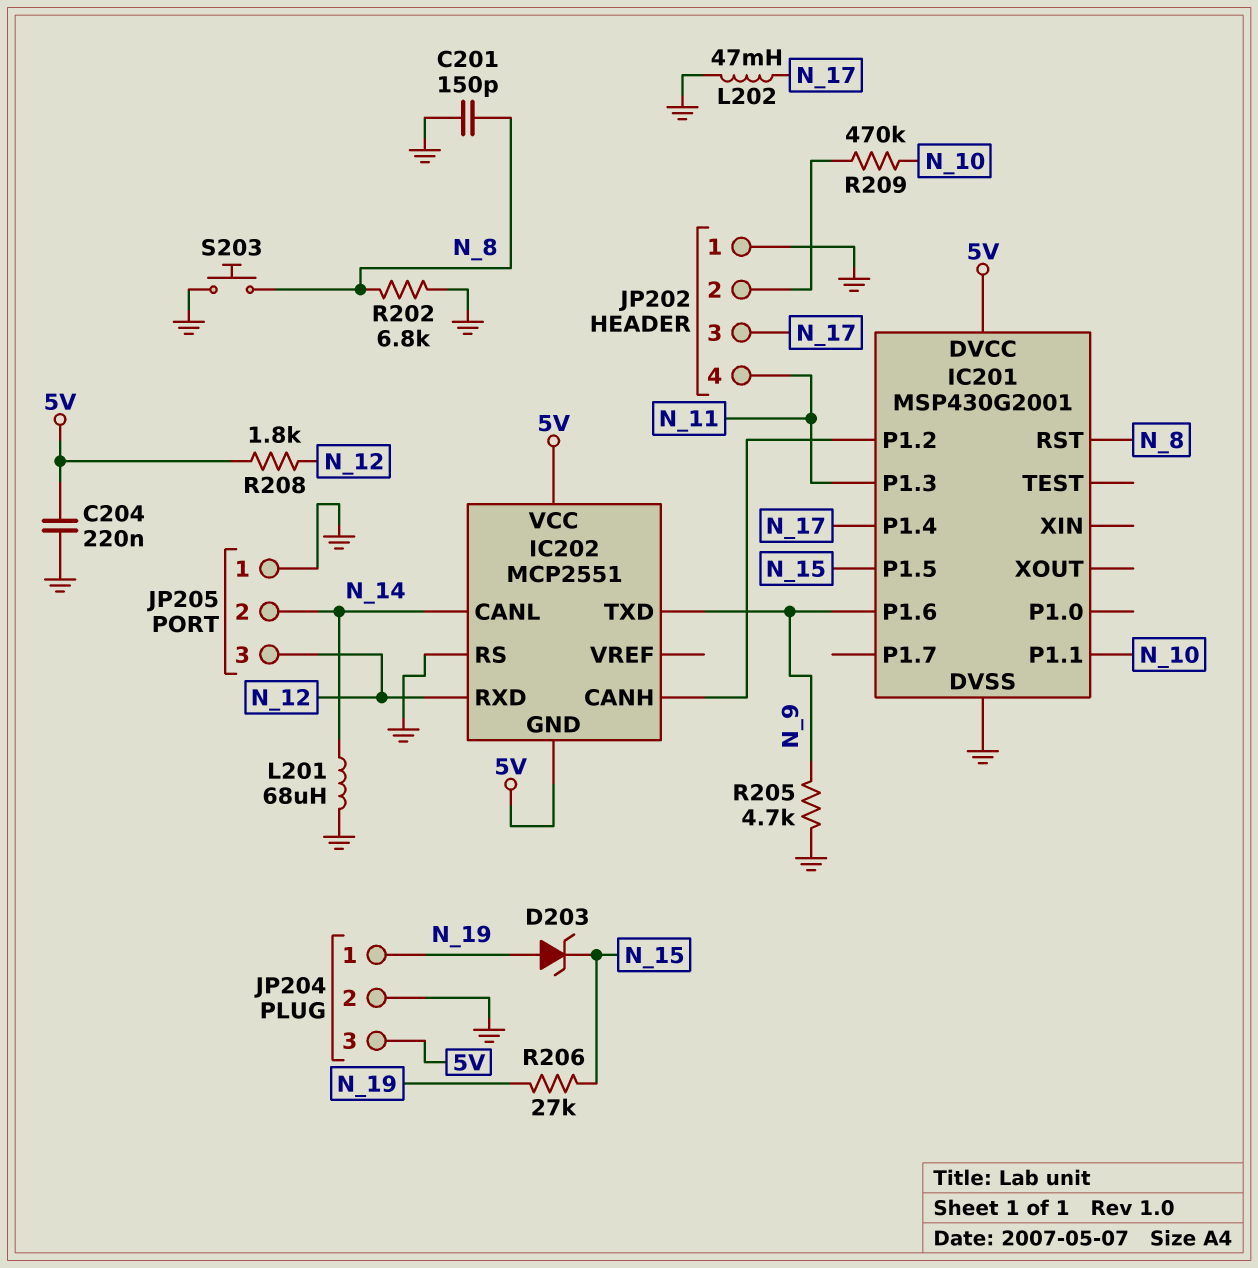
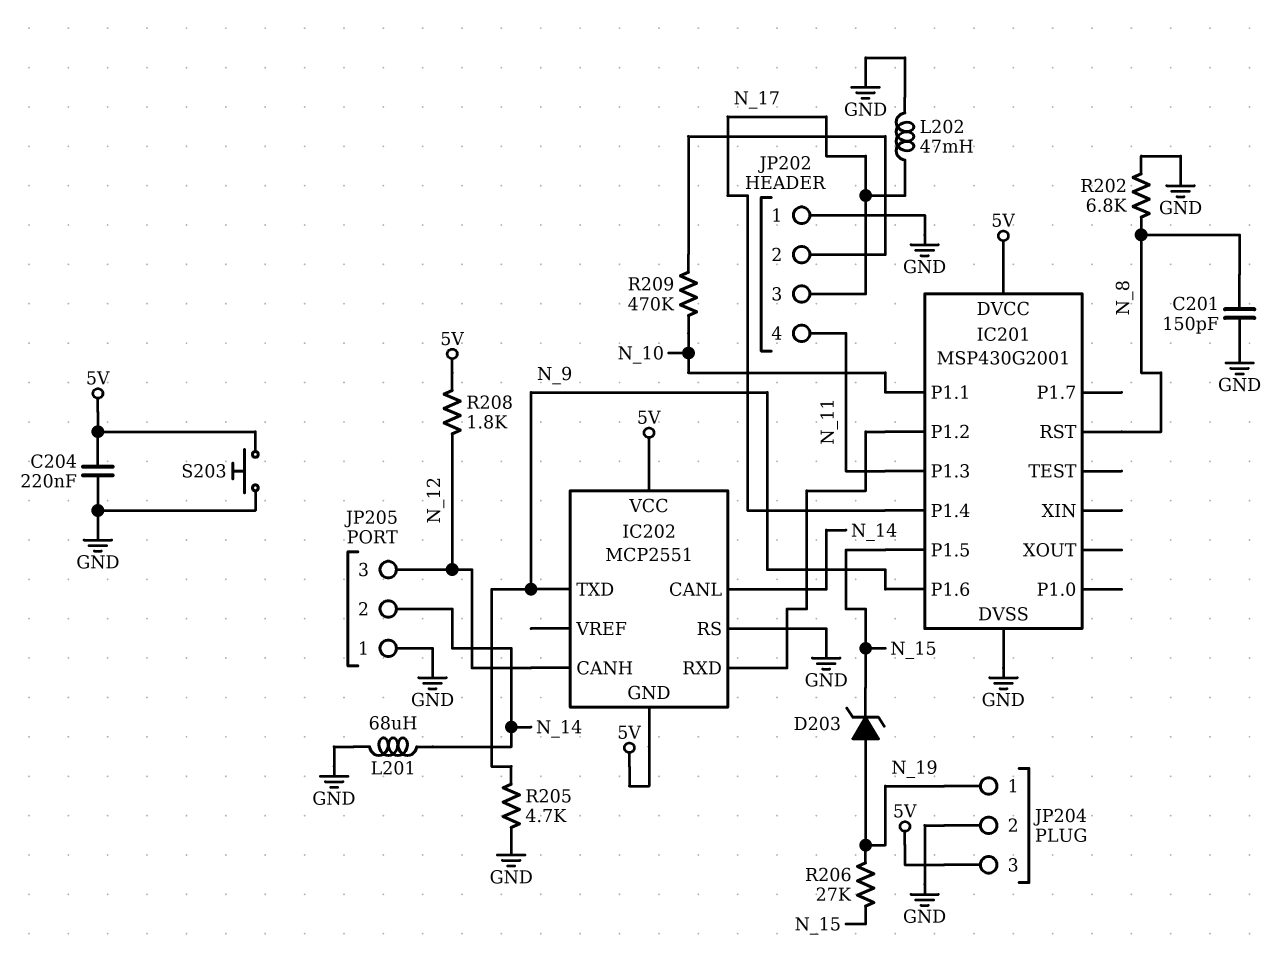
IC202 pin CANH: IC201/P1.2 -> N_12
IC202 pin RXD: N_12 -> IC201/P1.2
S203: button (GND, N_8) -> button (5V, GND)

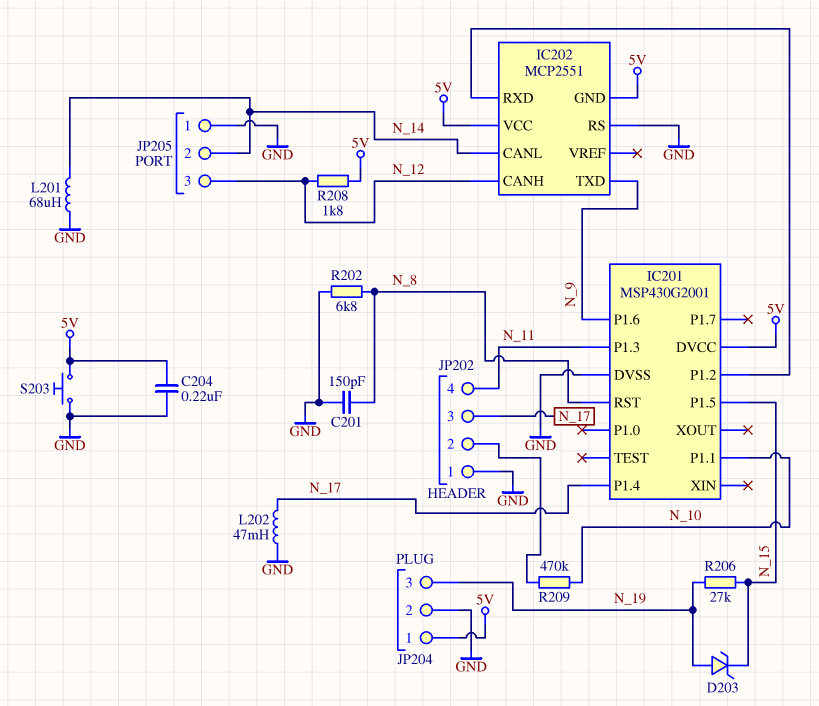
JP204 pin 1: N_19 -> 5V
JP204 pin 3: 5V -> N_19
R205: 4.7k (GND, N_9) -> none

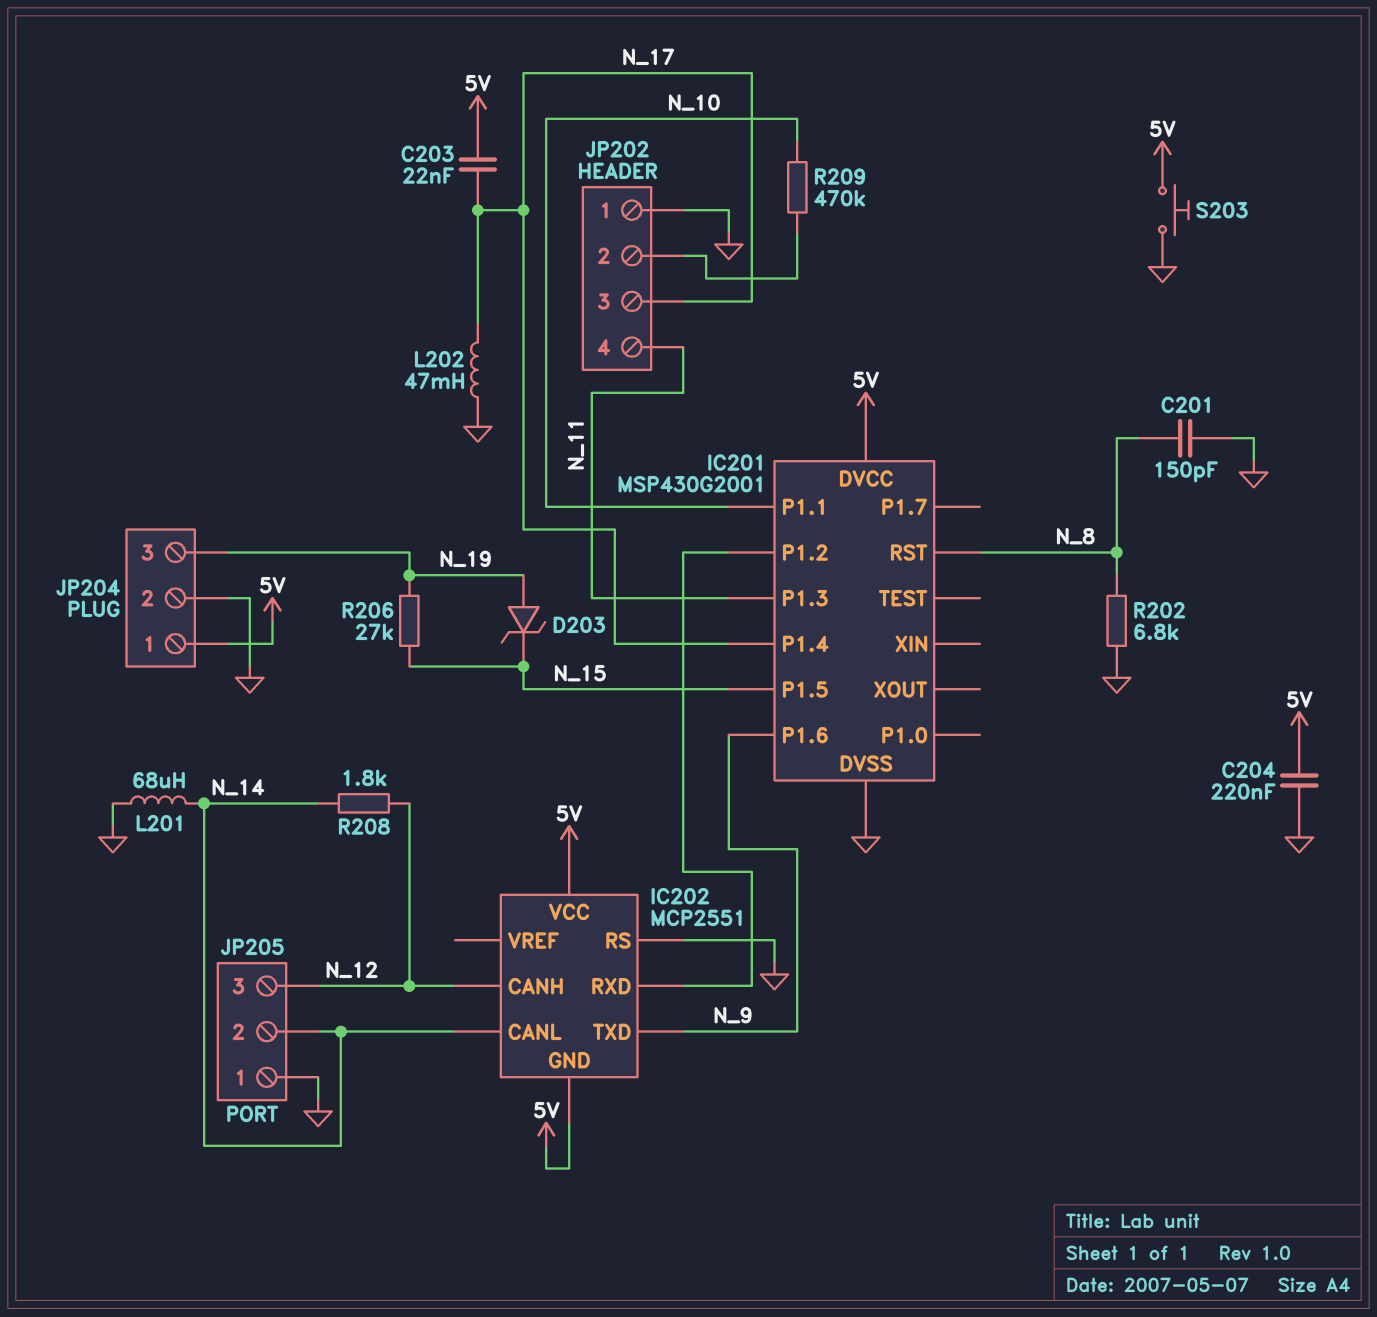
C203: none -> 22nF (5V, N_17)
R208: 1.8k (5V, N_12) -> 1.8k (N_12, N_14)

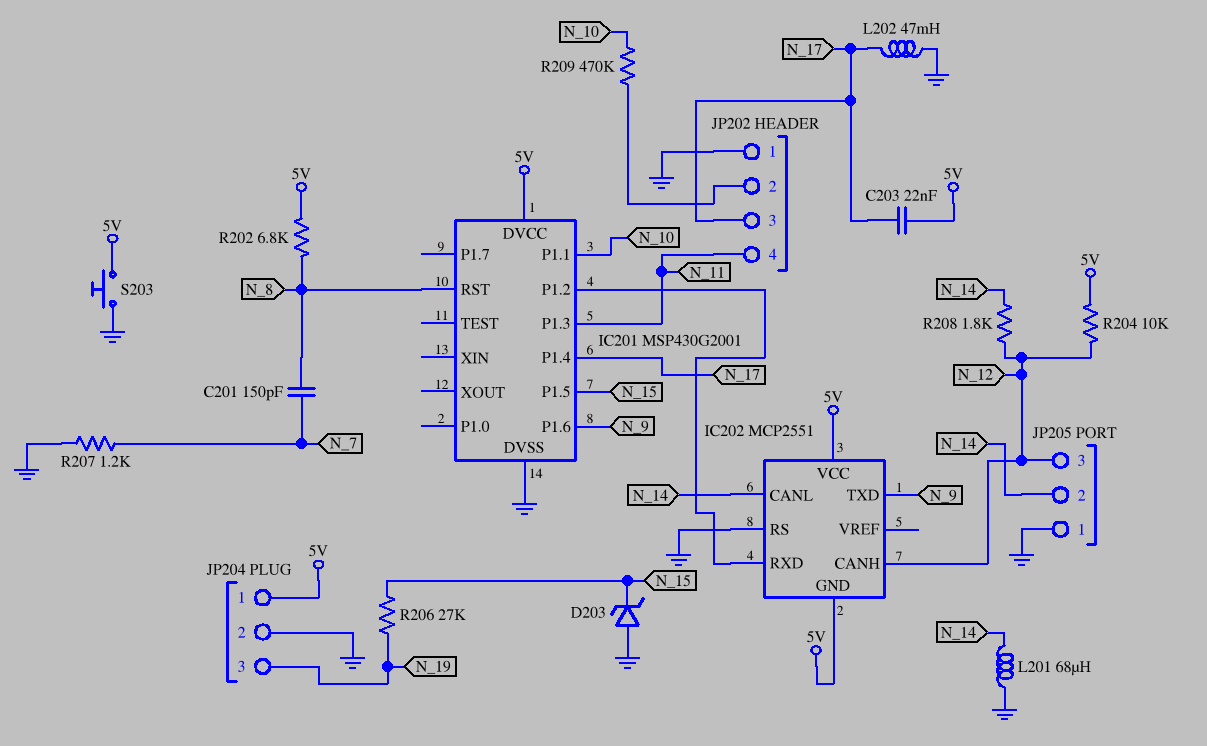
C201: 150pF (GND, N_8) -> 150pF (N_7, N_8)
C204: 220nF (5V, GND) -> none
D203: zener (A N_19, K N_15) -> zener (A GND, K N_15)
R202: 6.8k (GND, N_8) -> 6.8k (5V, N_8)
R204: none -> 10k (5V, N_12)
R207: none -> 1.2k (GND, N_7)

